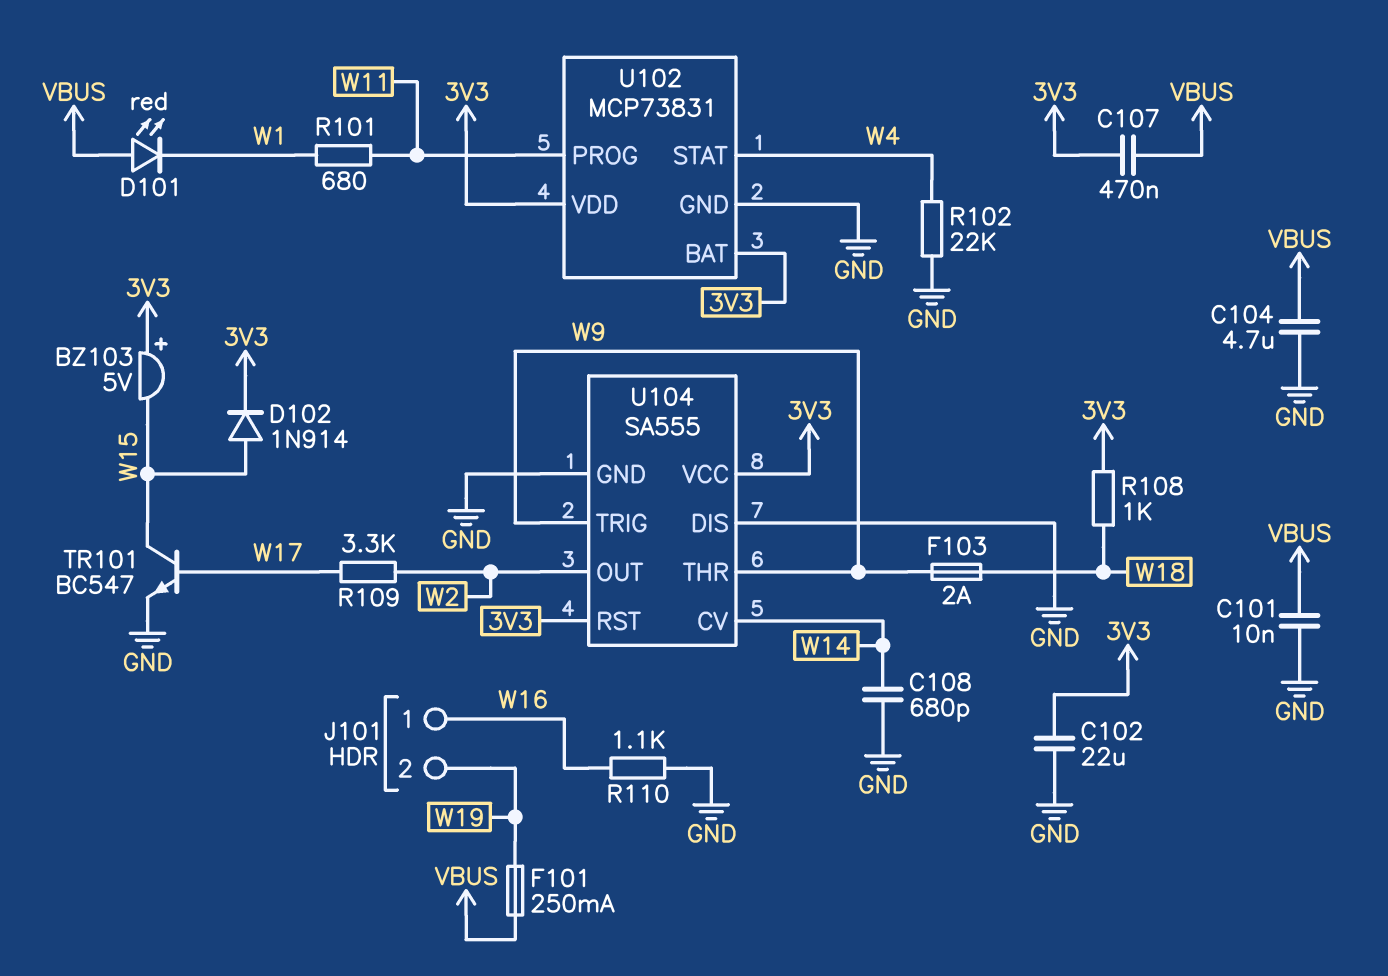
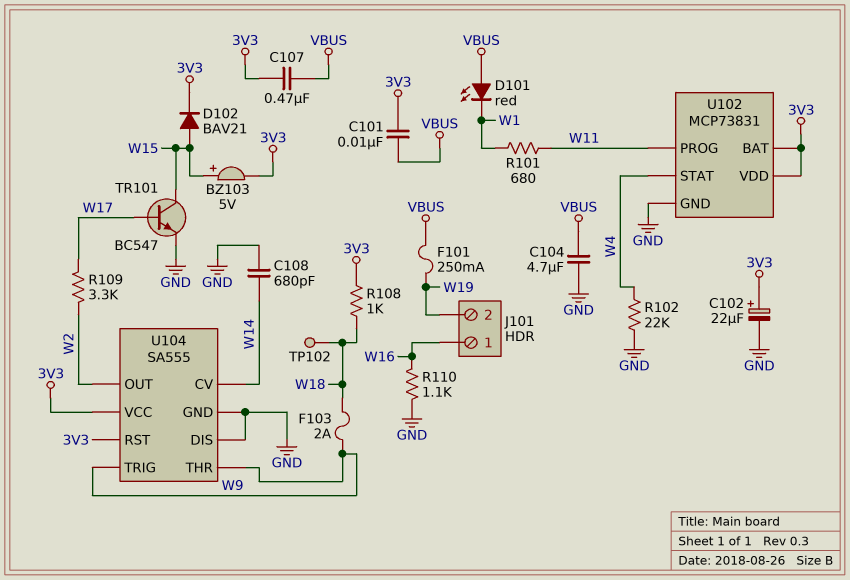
BZ103: buzzer 5V (plus 3V3, minus W15) -> buzzer 5V (plus W15, minus 3V3)
C101: 10nF (GND, VBUS) -> 10nF (3V3, VBUS)
C102: 22uF (3V3, GND) -> 22uF (plus 3V3, minus GND)
D102: diode 1N914 (A W15, K 3V3) -> diode BAV21 (A W15, K 3V3)
TP102: none -> test point (W18)

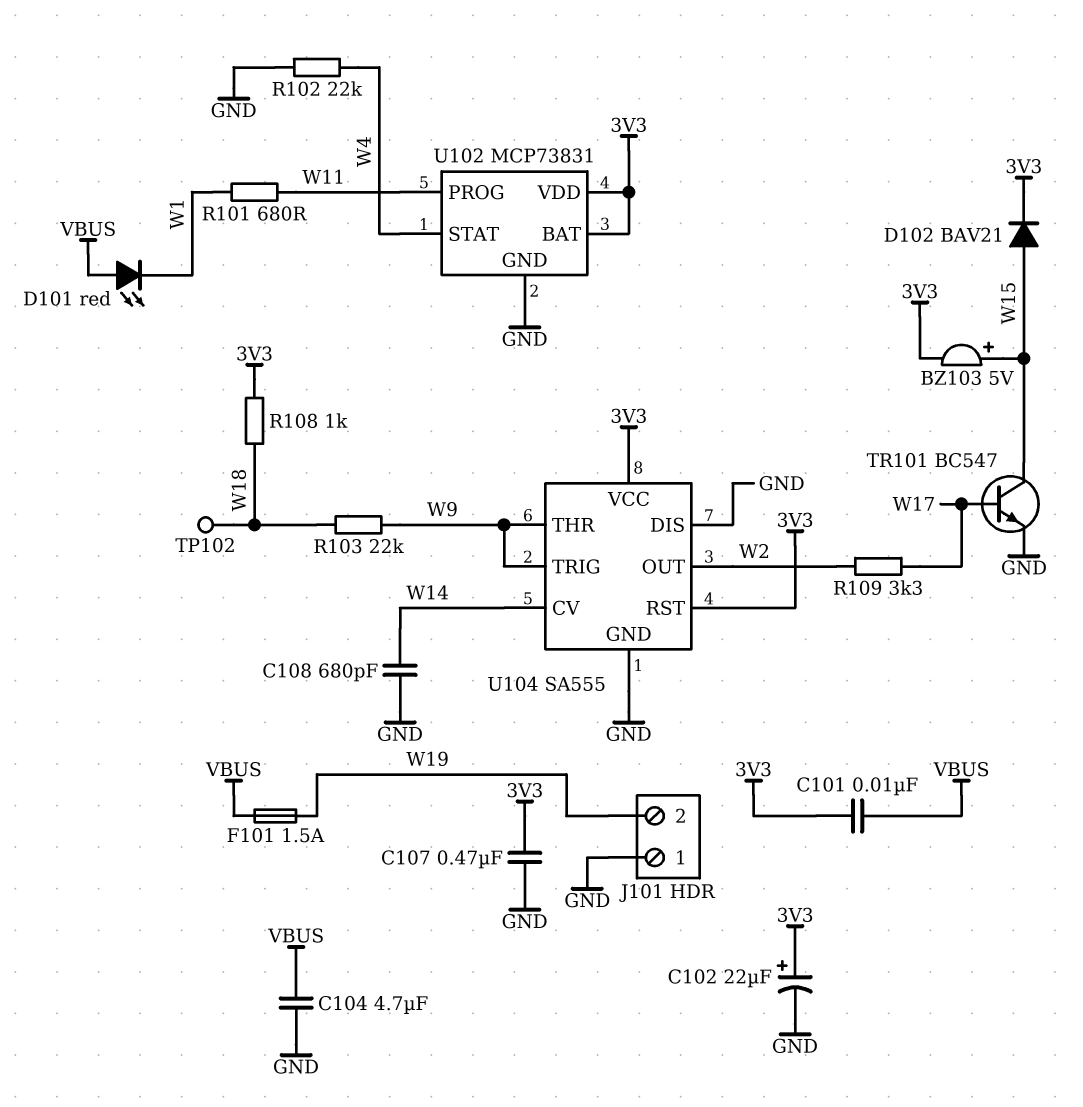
C107: 470nF (3V3, VBUS) -> 470nF (3V3, GND)
F101: 250mA (VBUS, W19) -> 1.5A (VBUS, W19)
F103: 2A (W9, W18) -> none
J101 pin 1: W16 -> GND
R103: none -> 22k (W9, W18)
R110: 1.1k (GND, W16) -> none

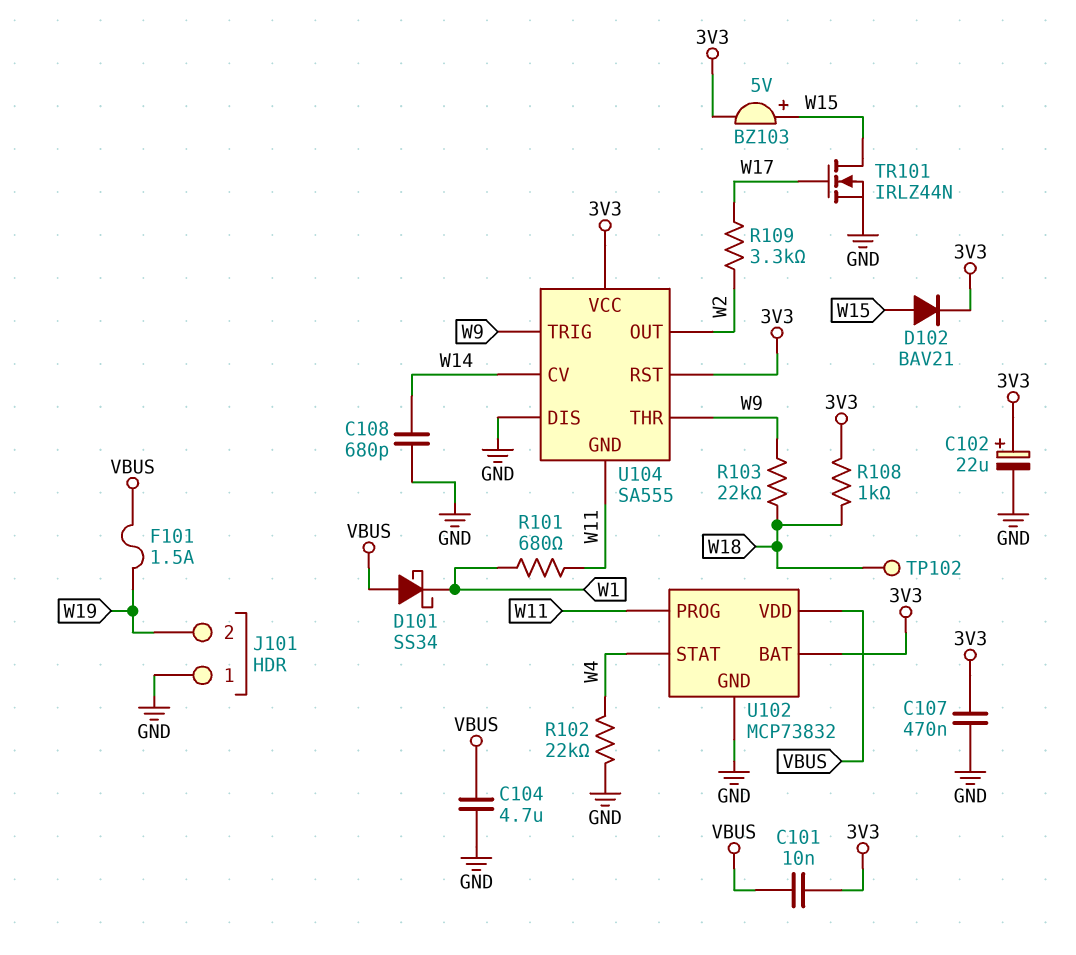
D101: LED red (A VBUS, K W1) -> schottky SS34 (A VBUS, K W1)
TR101: NPN BC547 (B W17, C W15, E GND) -> NMOS IRLZ44N (G W17, D W15, S GND)
U102: MCP73831 -> MCP73832
U102 pin VDD: 3V3 -> VBUS
U104 pin GND: GND -> W11

